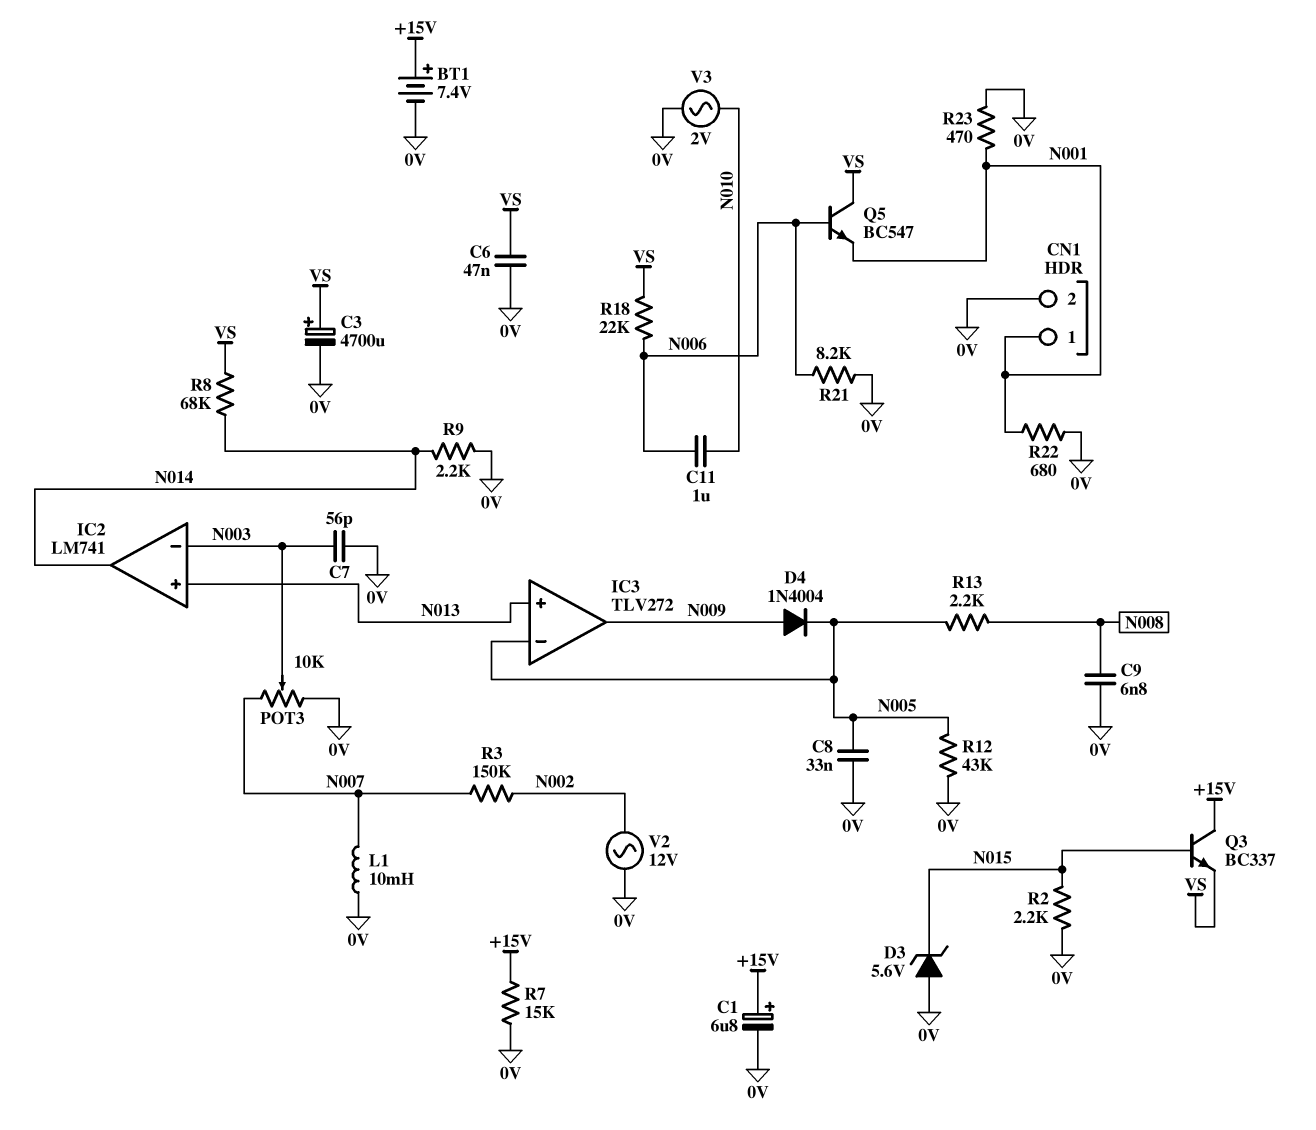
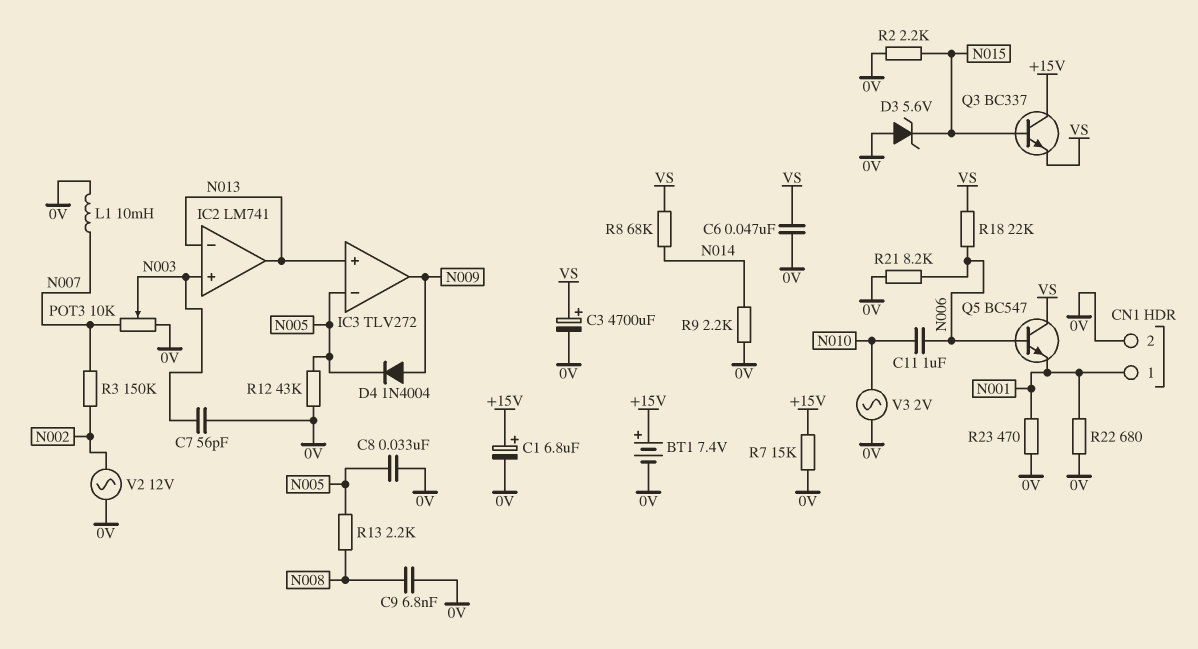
IC2 pin in+: N013 -> N003
IC2 pin in-: N003 -> N013
IC2 pin out: N014 -> N013

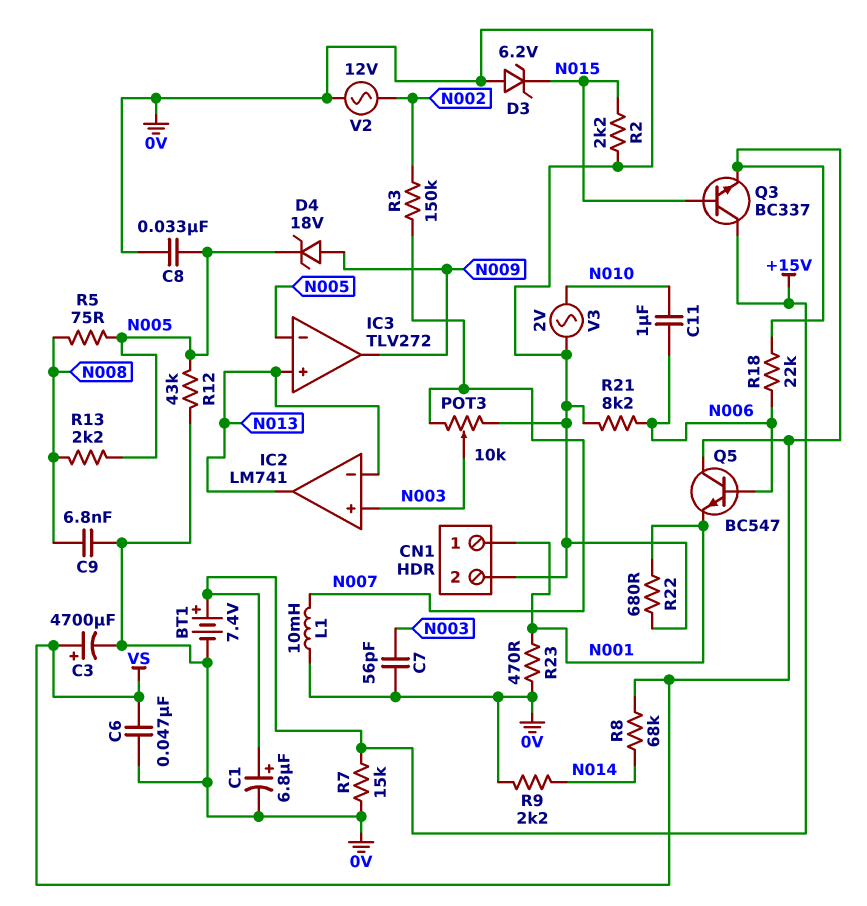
D3: zener 5.6V (A 0V, K N015) -> zener 6.2V (A 0V, K N015)
D4: diode 1N4004 (A N009, K N005) -> zener 18V (A N009, K N005)
R5: none -> 75 (N005, N008)

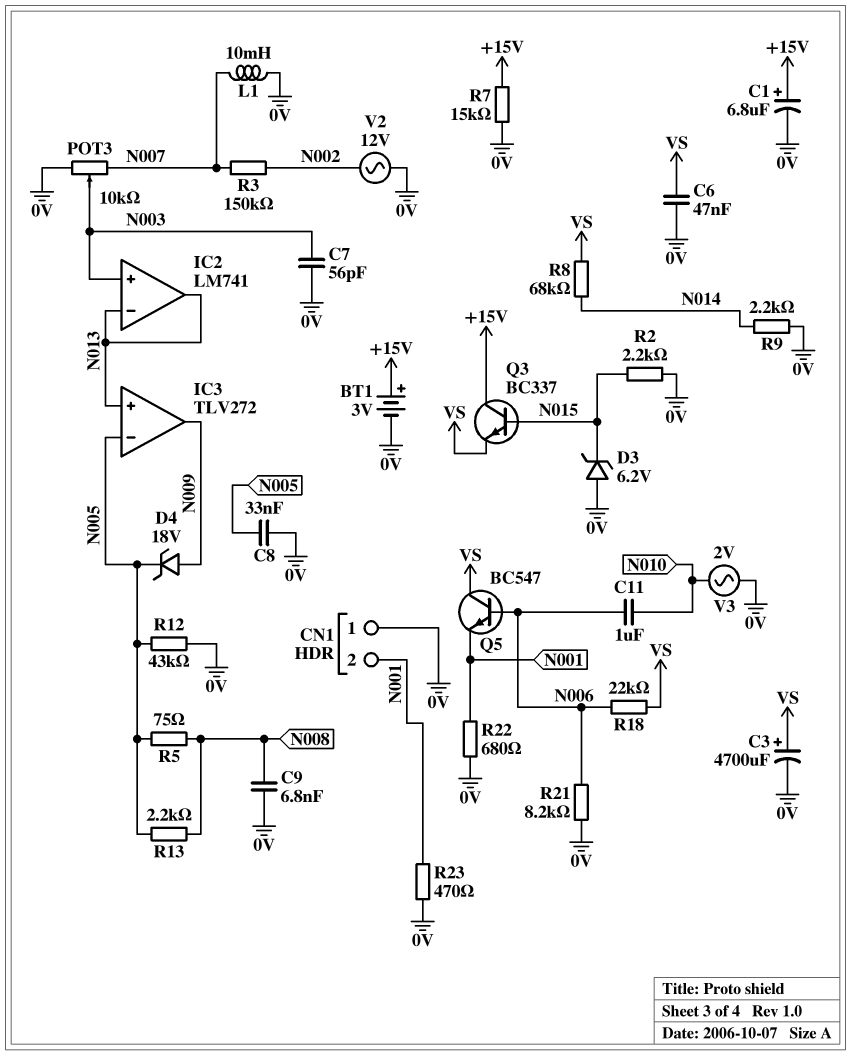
BT1: 7.4V (plus +15V, minus 0V) -> 3V (plus +15V, minus 0V)
CN1 pin 1: N001 -> 0V
CN1 pin 2: 0V -> N001

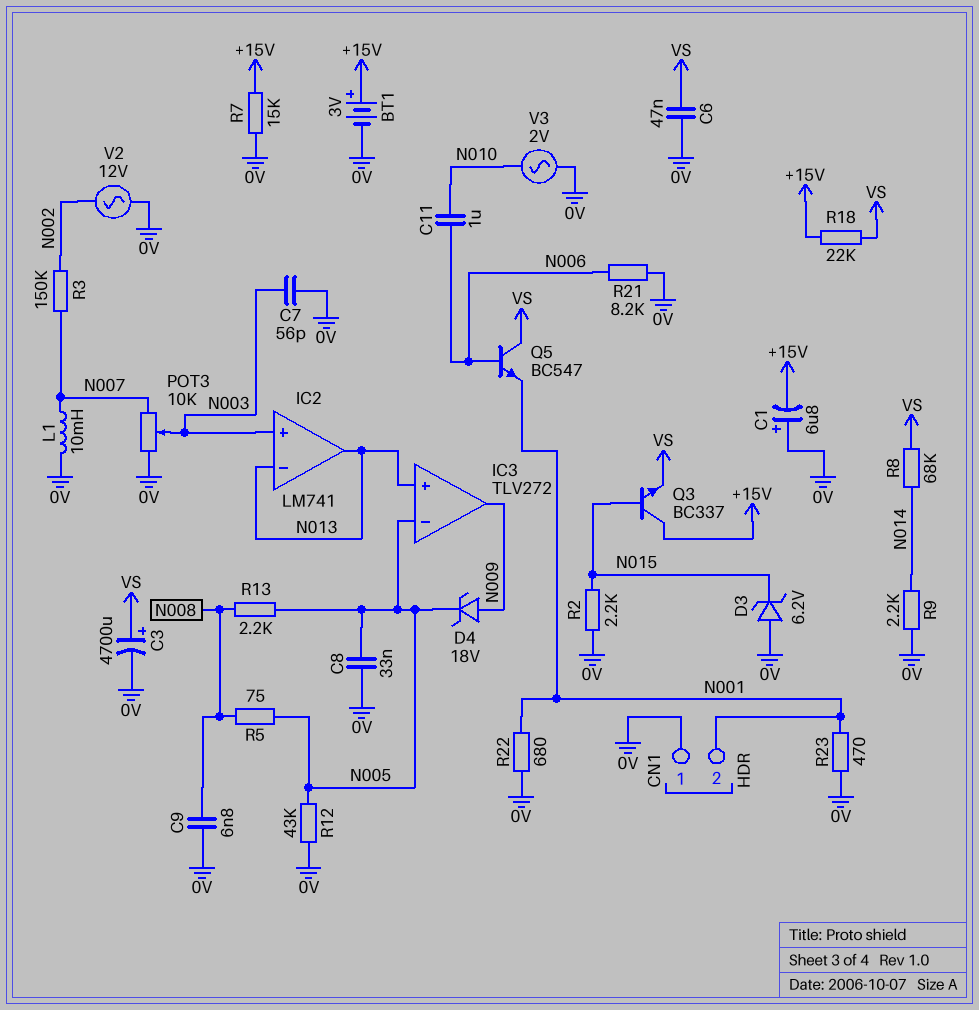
C1: 6.8uF (plus +15V, minus 0V) -> 6.8uF (plus 0V, minus +15V)
R18: 22k (N006, VS) -> 22k (+15V, VS)

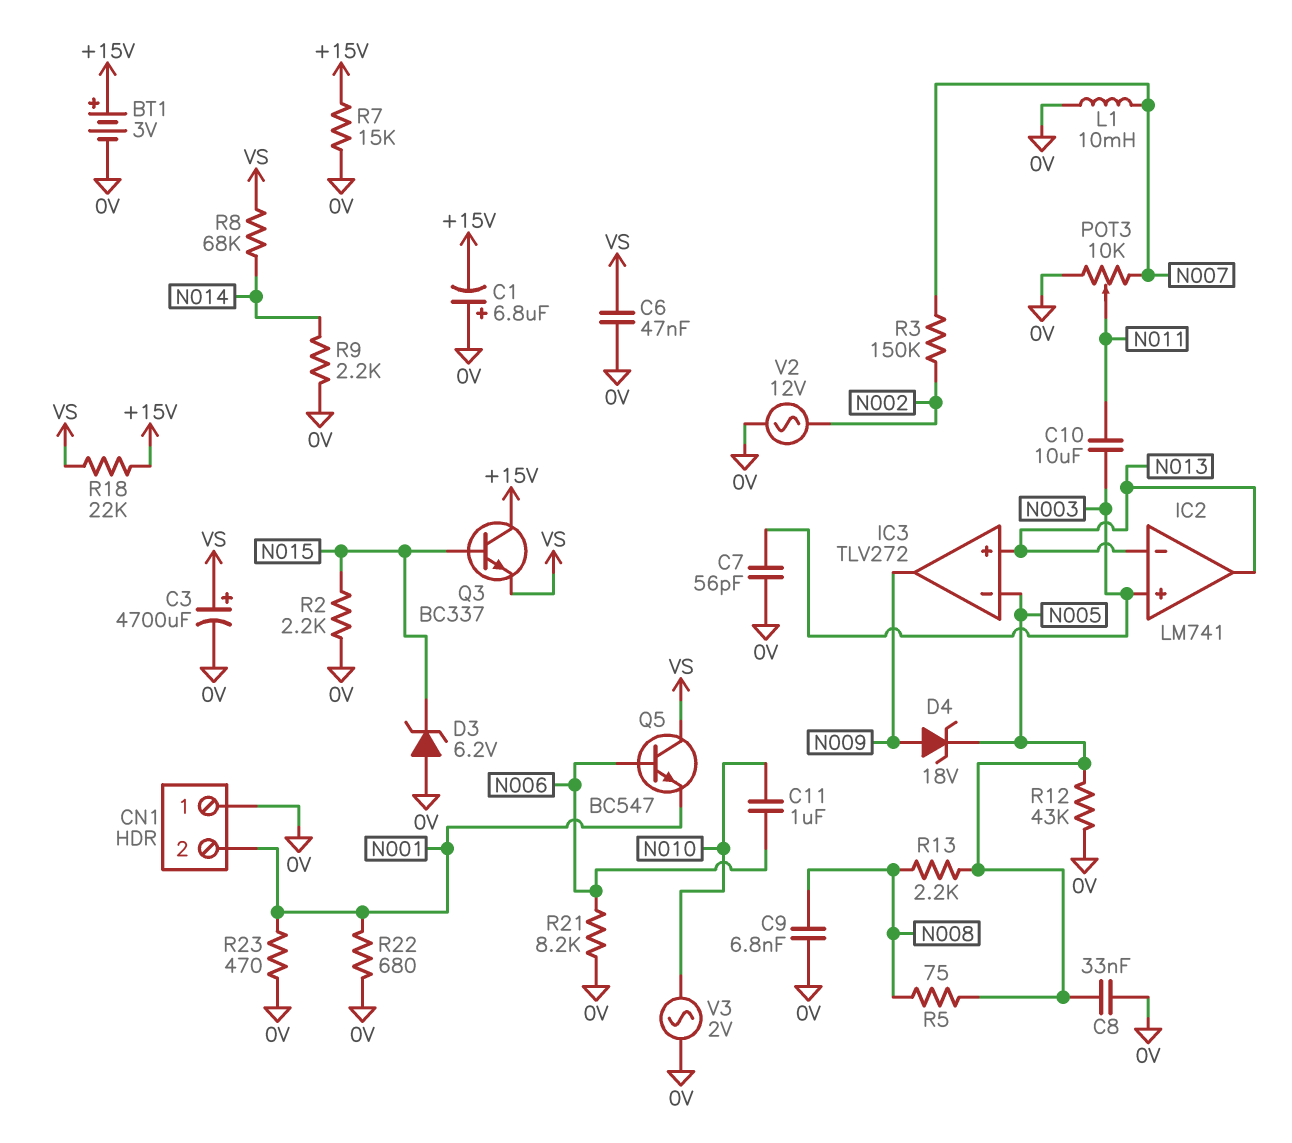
C10: none -> 10uF (N003, N011)
POT3: 10k (0V, N007, wiper N003) -> 10k (0V, N007, wiper N011)

